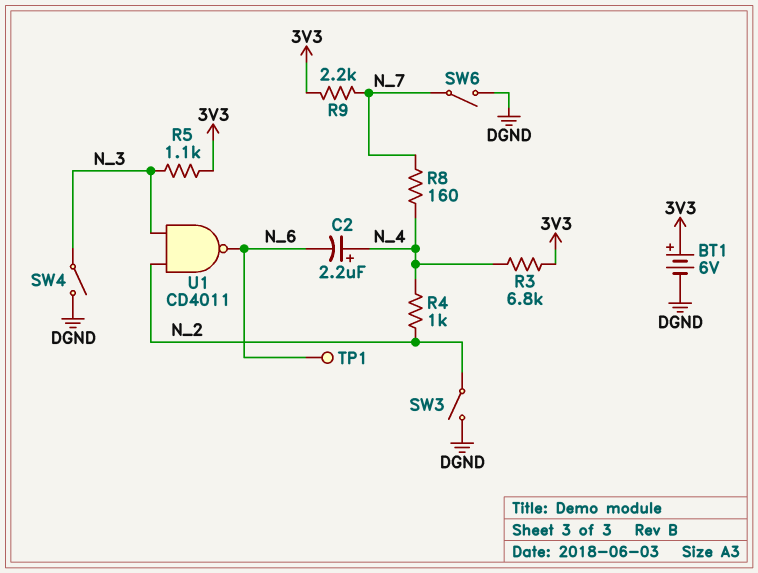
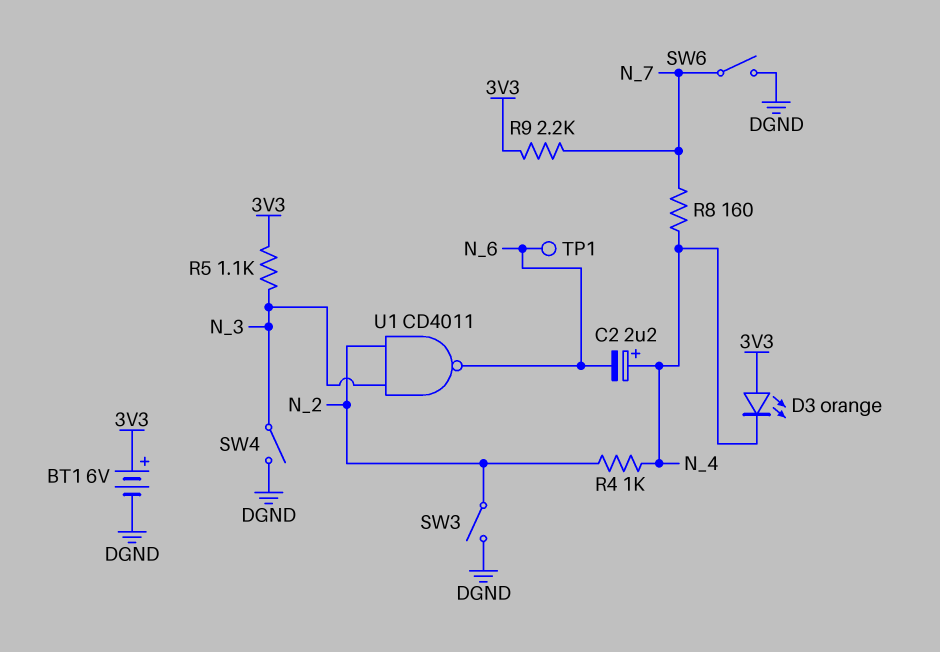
D3: none -> LED orange (A 3V3, K N_4)
R3: 6.8k (3V3, N_4) -> none

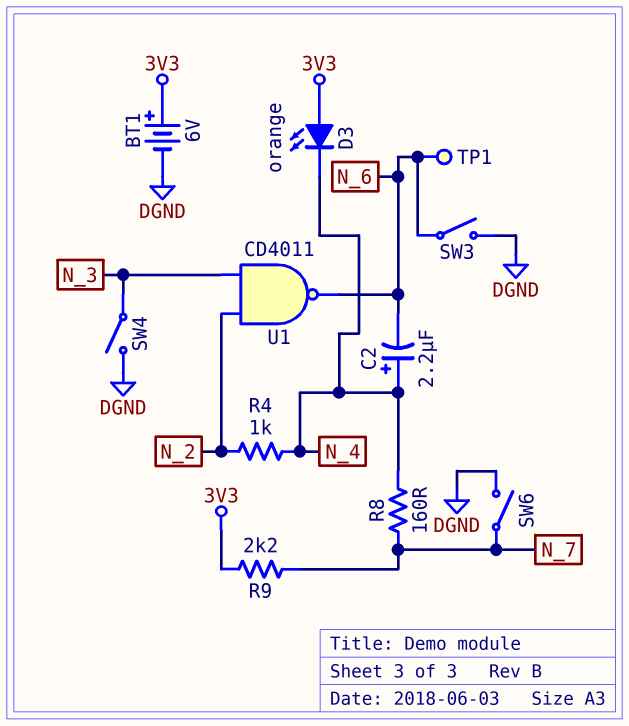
R5: 1.1k (3V3, N_3) -> none
SW3: switch (DGND, N_2) -> switch (DGND, N_6)

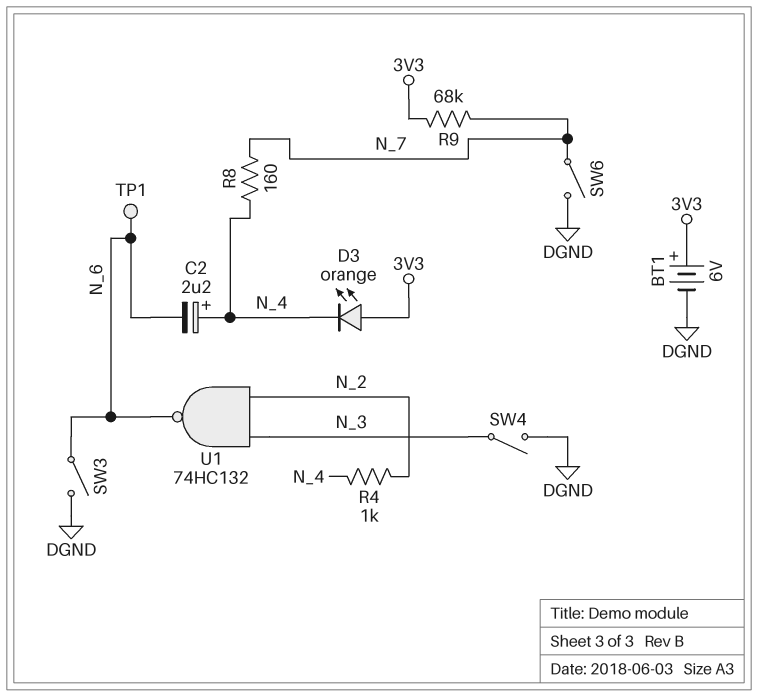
R9: 2.2k (3V3, N_7) -> 68k (3V3, N_7)
U1: NAND CD4011 (in N_2, in N_3, out N_6) -> NAND 74HC132 (in N_2, in N_3, out N_6)

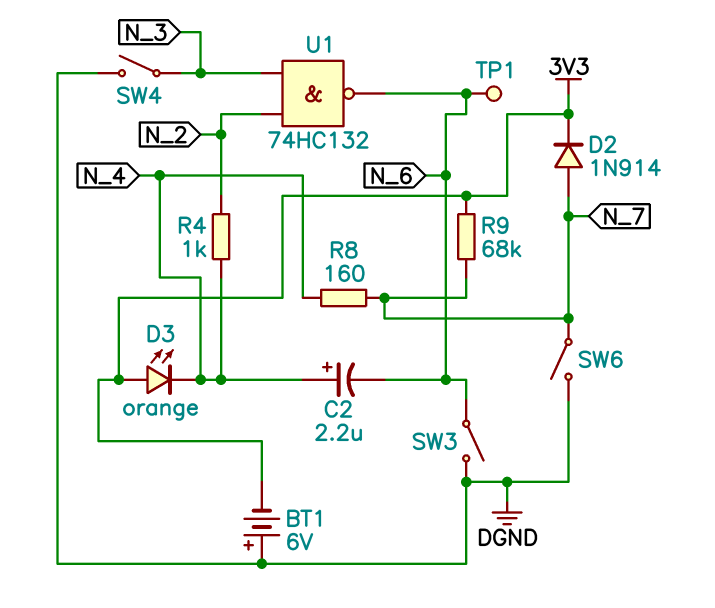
BT1: 6V (plus 3V3, minus DGND) -> 6V (plus DGND, minus 3V3)
D2: none -> diode 1N914 (A N_7, K 3V3)

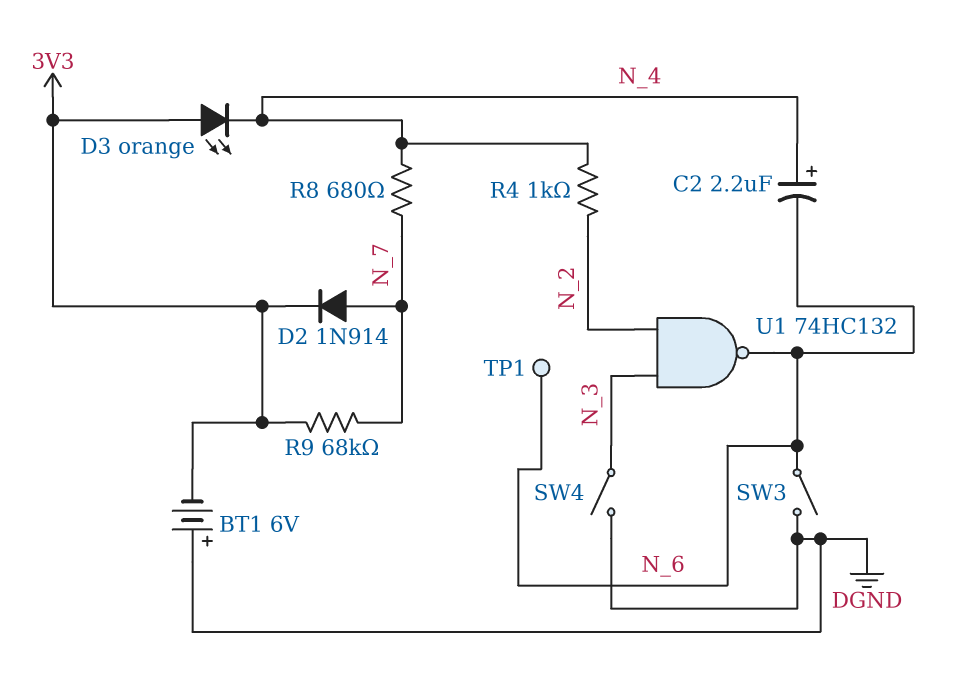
R8: 160 (N_4, N_7) -> 680 (N_4, N_7)
SW6: switch (DGND, N_7) -> none

